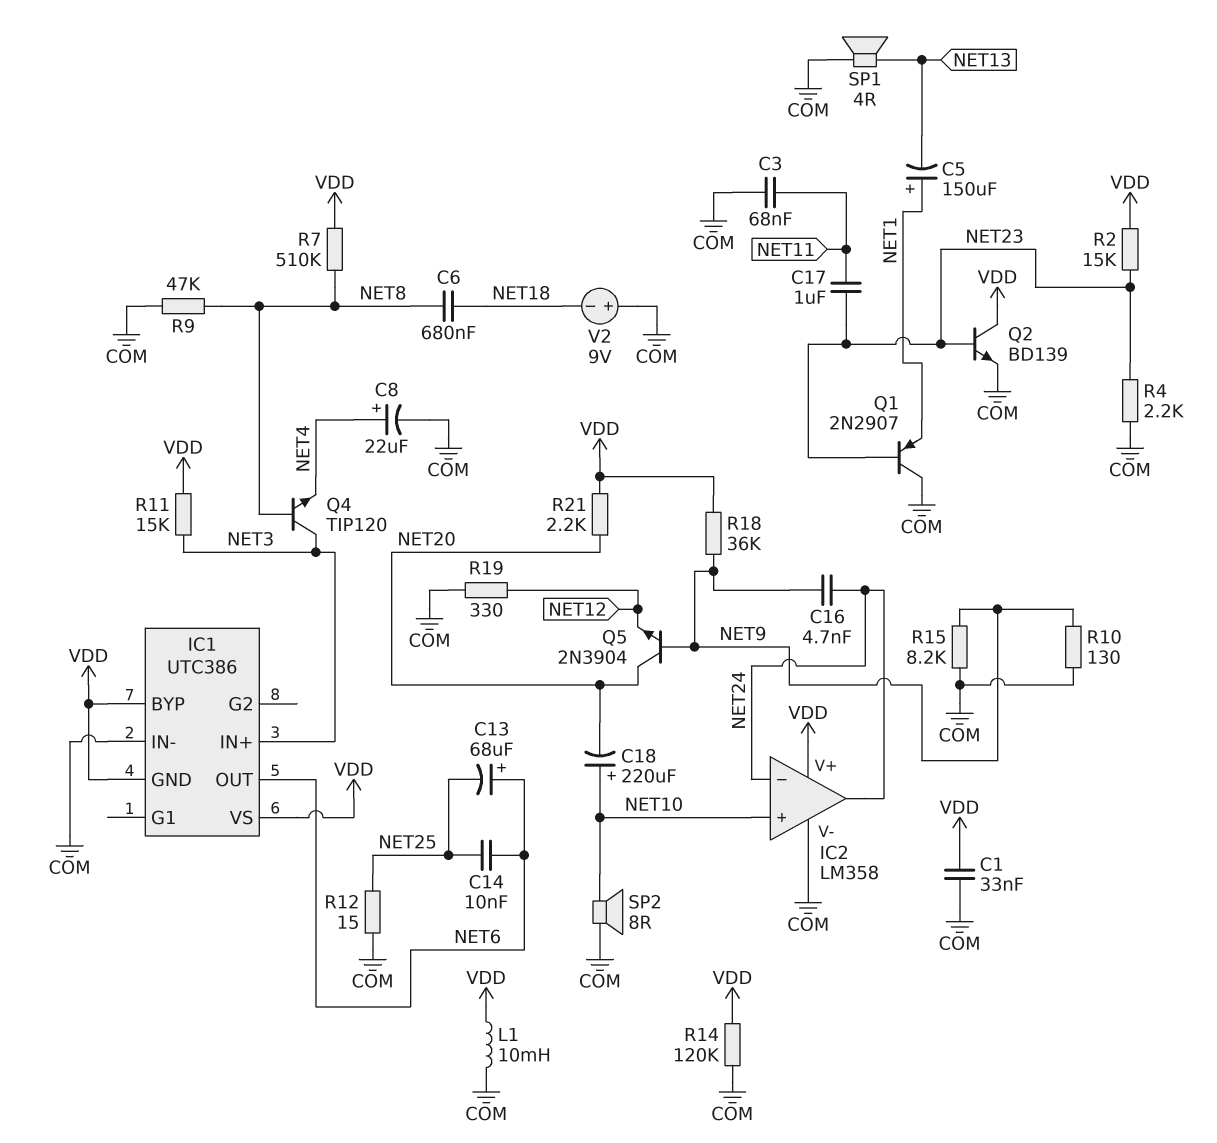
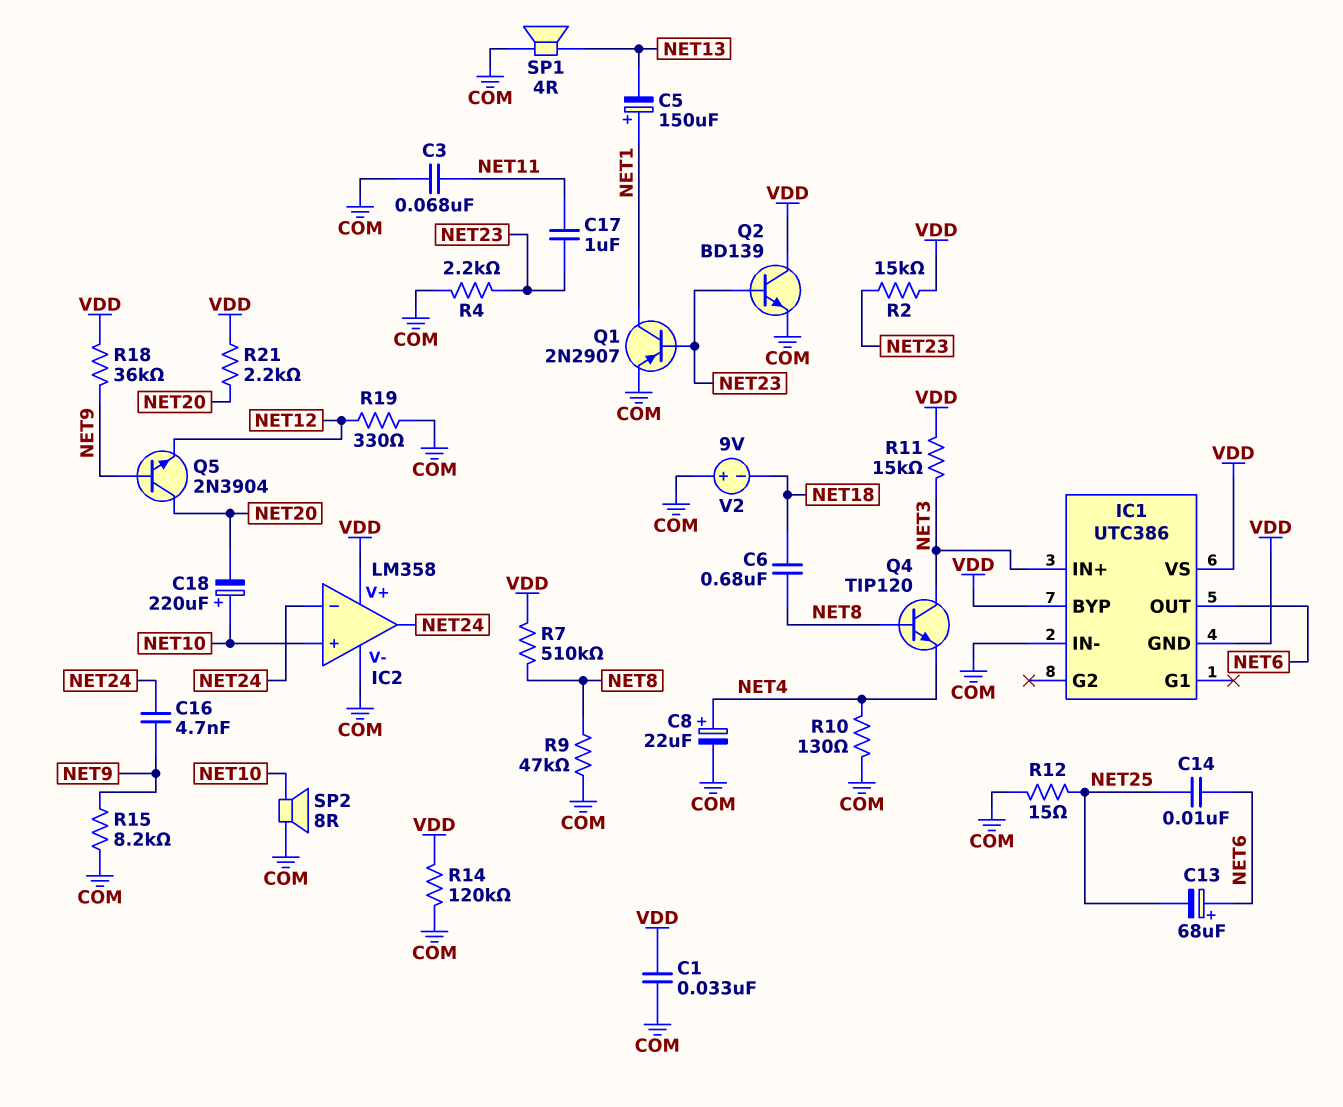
L1: 10mH (COM, VDD) -> none
Q1: PNP 2N2907 (B NET23, C COM, E NET1) -> PNP 2N2907 (B NET23, C NET1, E COM)
R10: 130 (COM, NET9) -> 130 (COM, NET4)

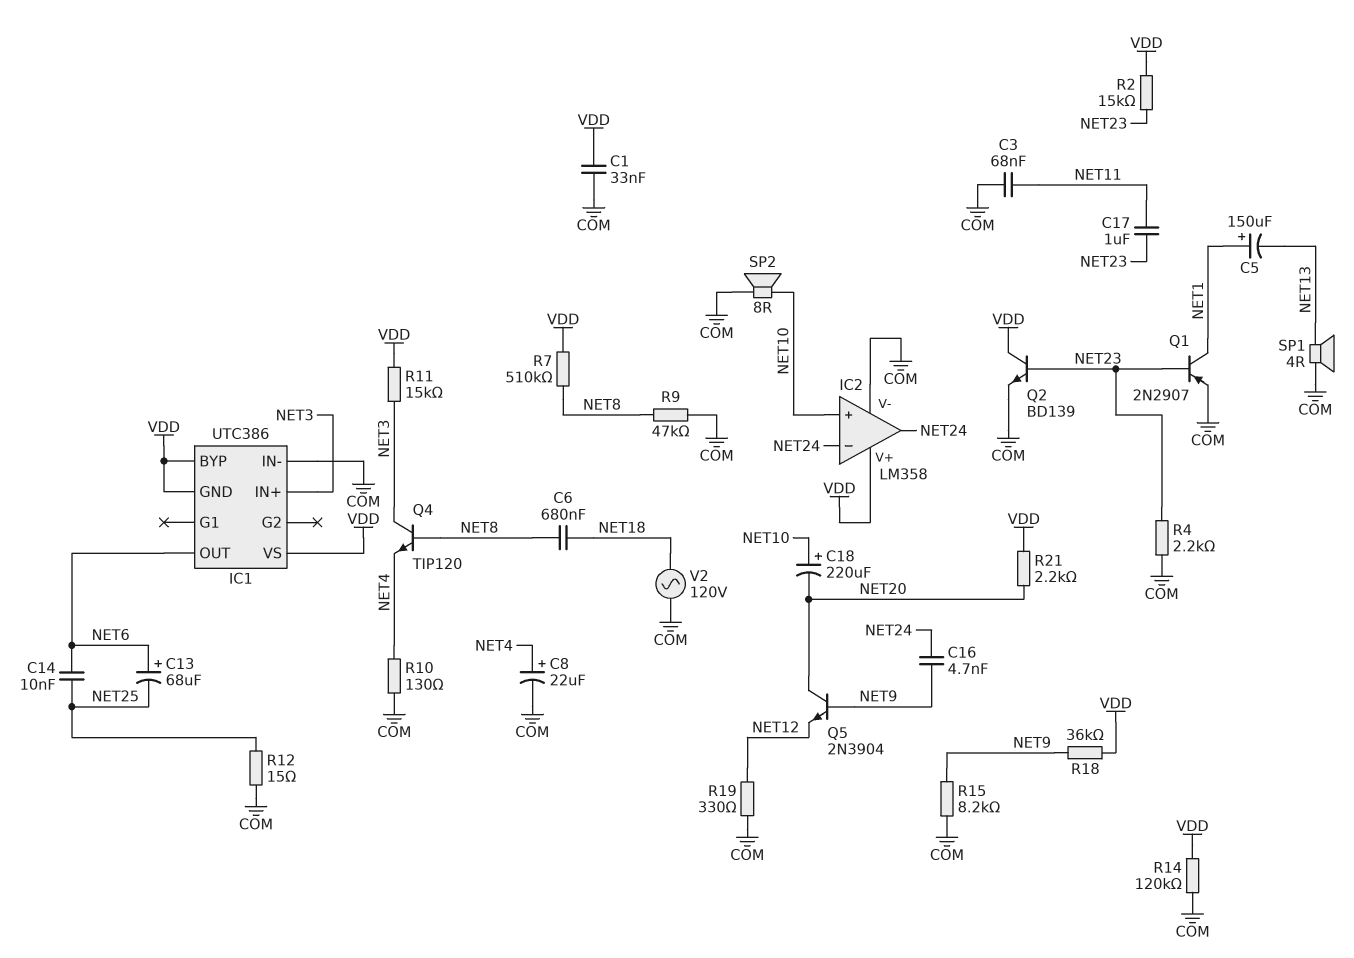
V2: 9V (plus COM, minus NET18) -> AC 120V (COM, NET18)

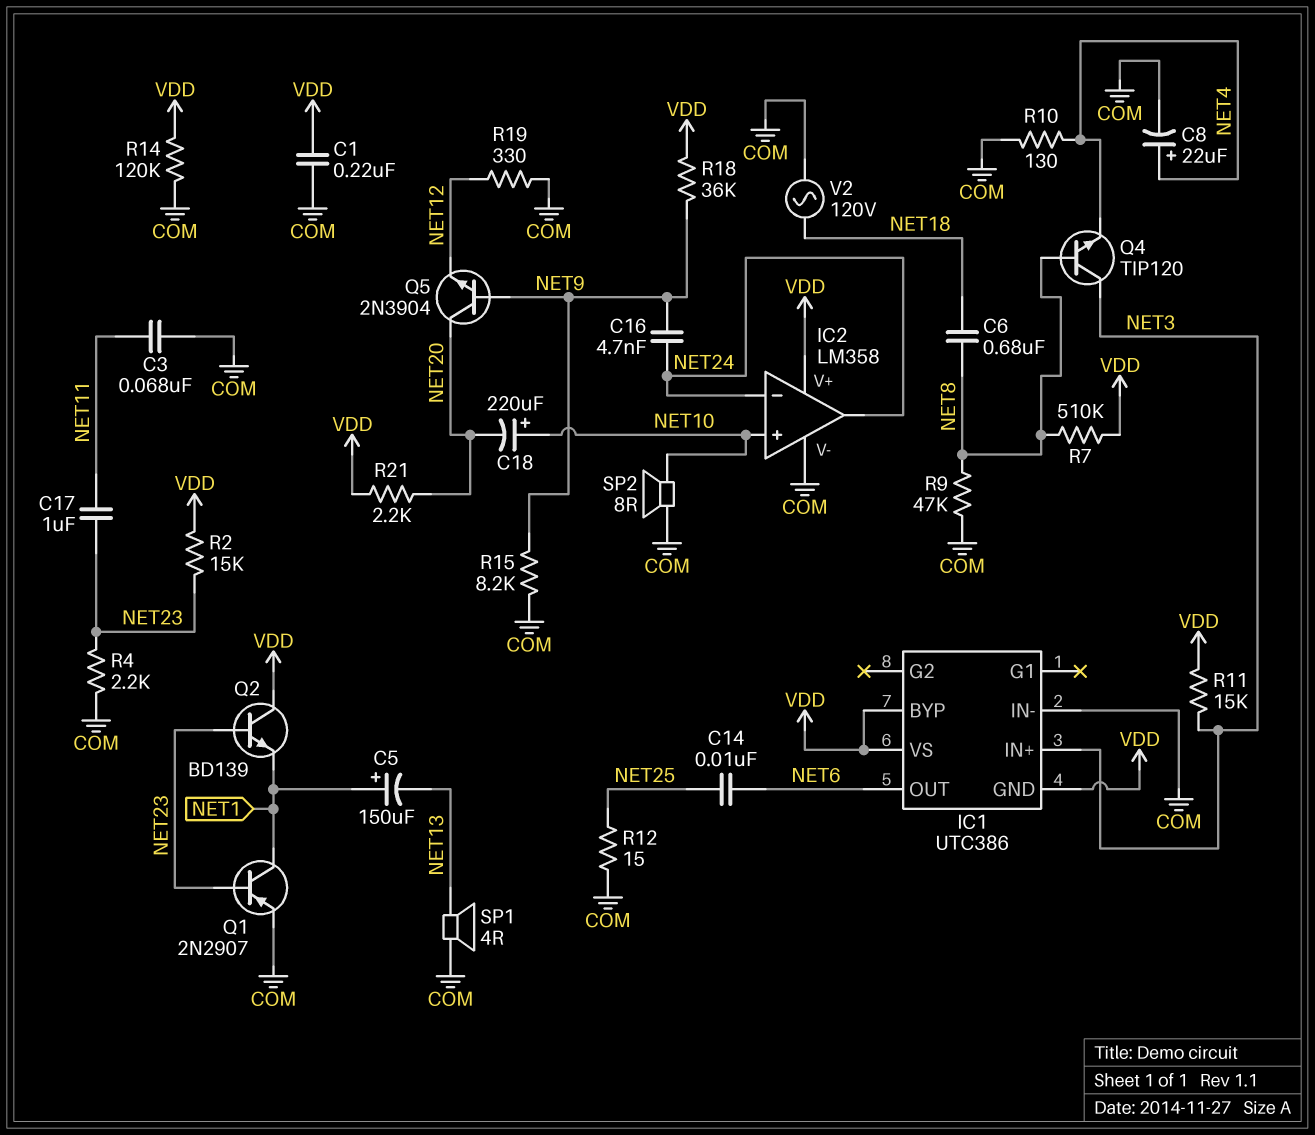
C1: 33nF (COM, VDD) -> 220nF (COM, VDD)
C13: 68uF (plus NET6, minus NET25) -> none
Q2: NPN BD139 (B NET23, C VDD, E COM) -> NPN BD139 (B NET23, C VDD, E NET1)

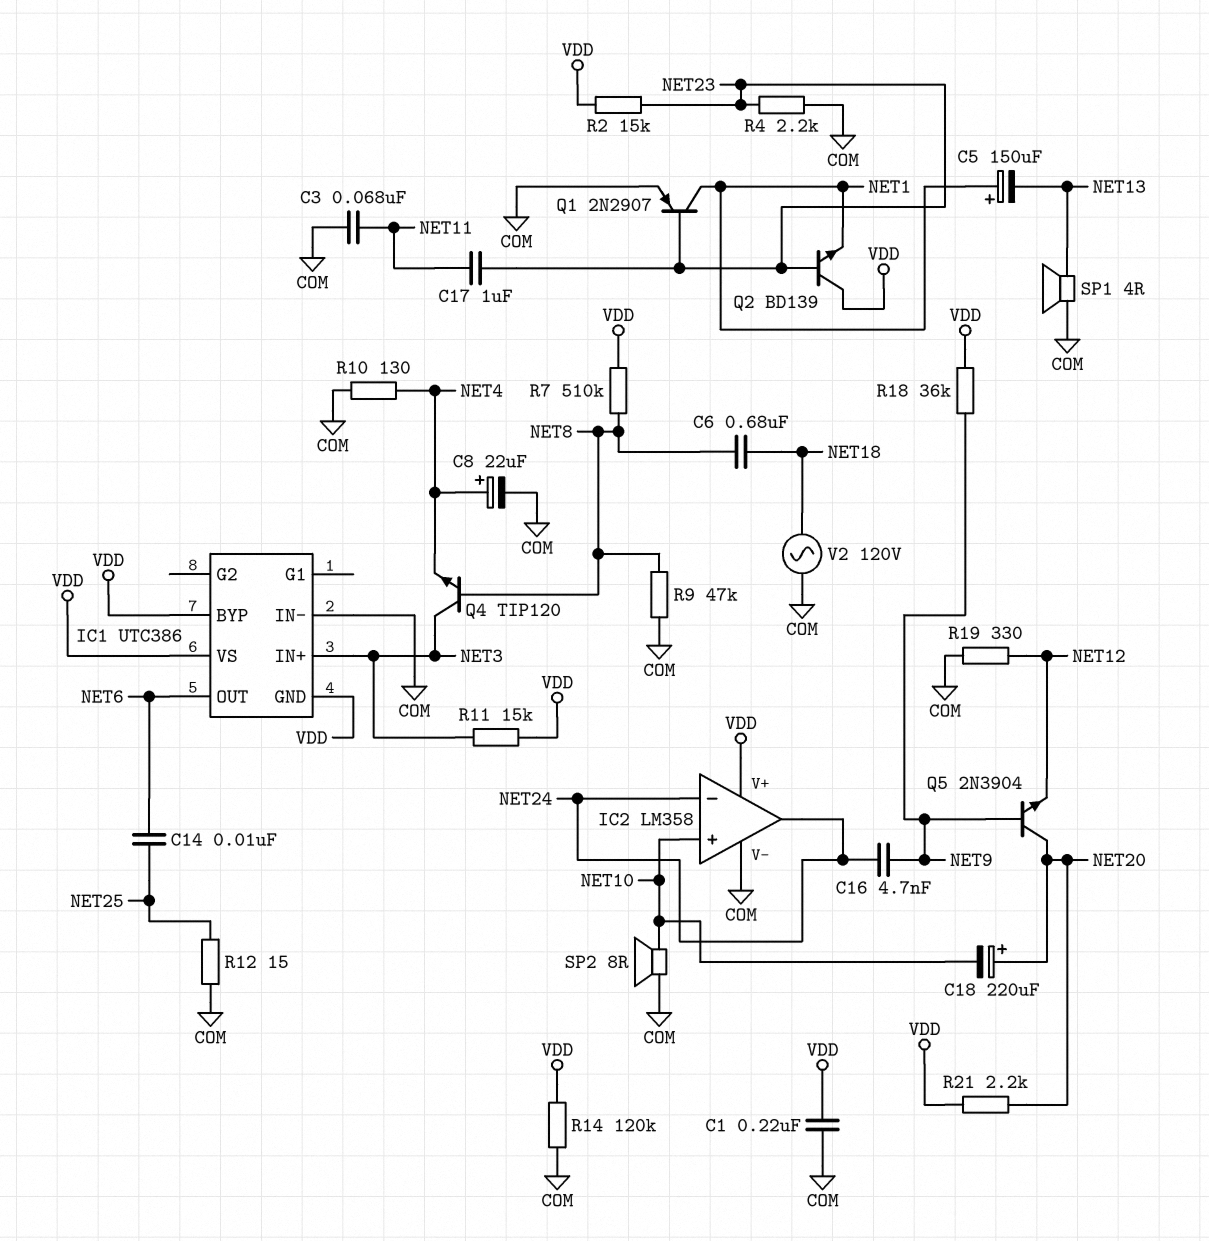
C18: 220uF (plus NET10, minus NET20) -> 220uF (plus NET20, minus NET10)
R15: 8.2k (COM, NET9) -> none

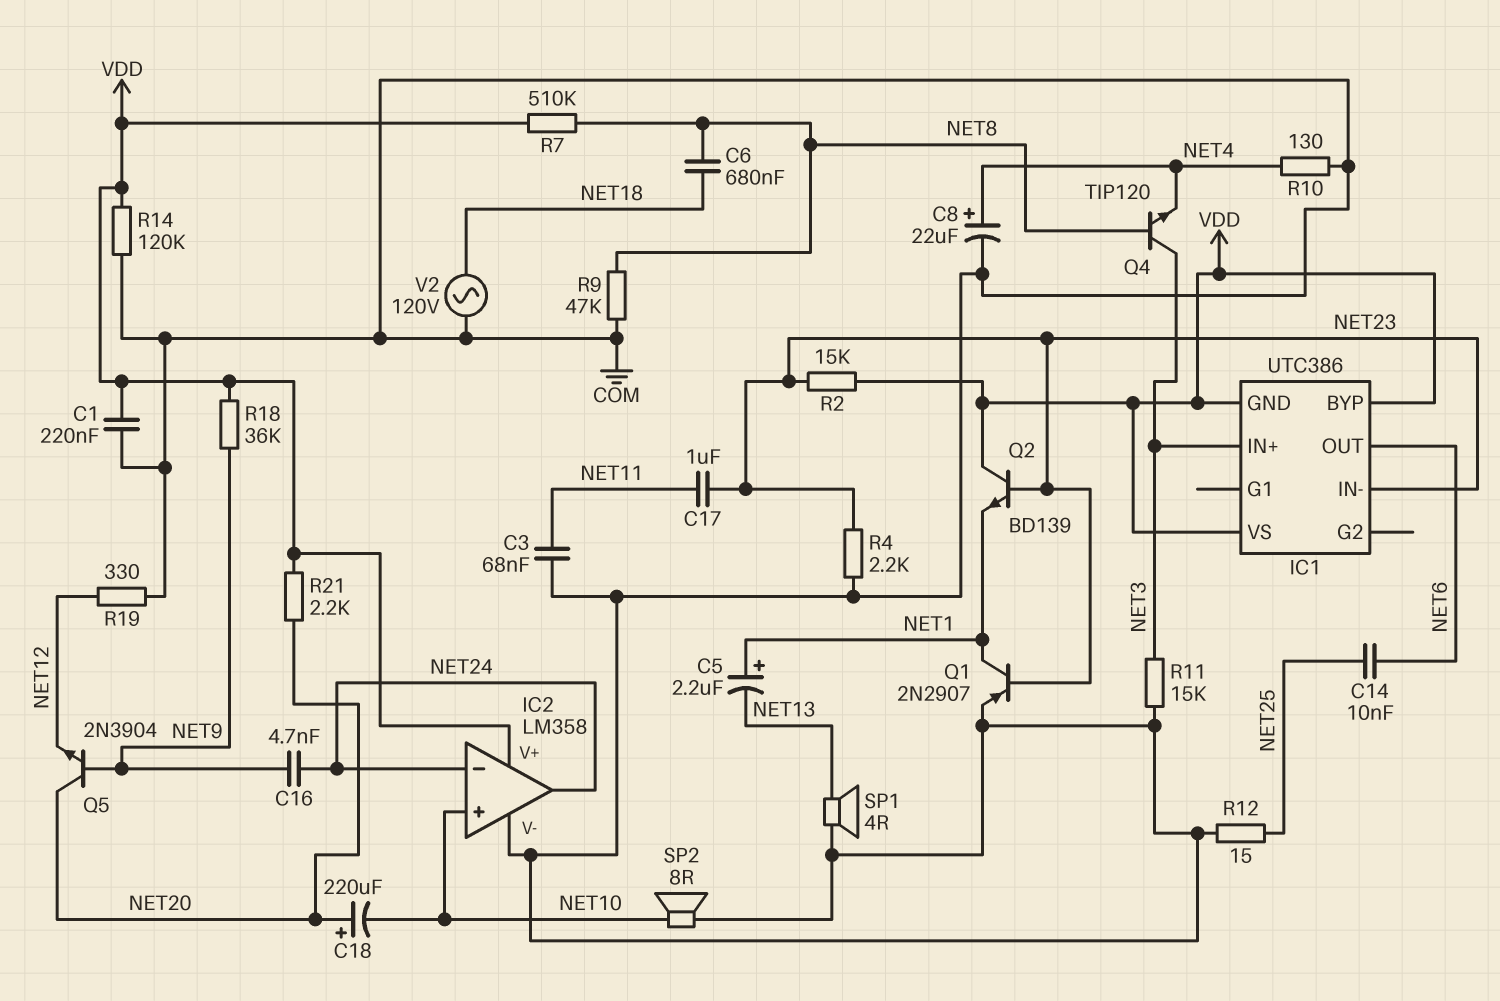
C5: 150uF (plus NET1, minus NET13) -> 2.2uF (plus NET1, minus NET13)
IC1 pin IN-: COM -> NET23
R11: 15k (NET3, VDD) -> 15k (COM, NET3)

